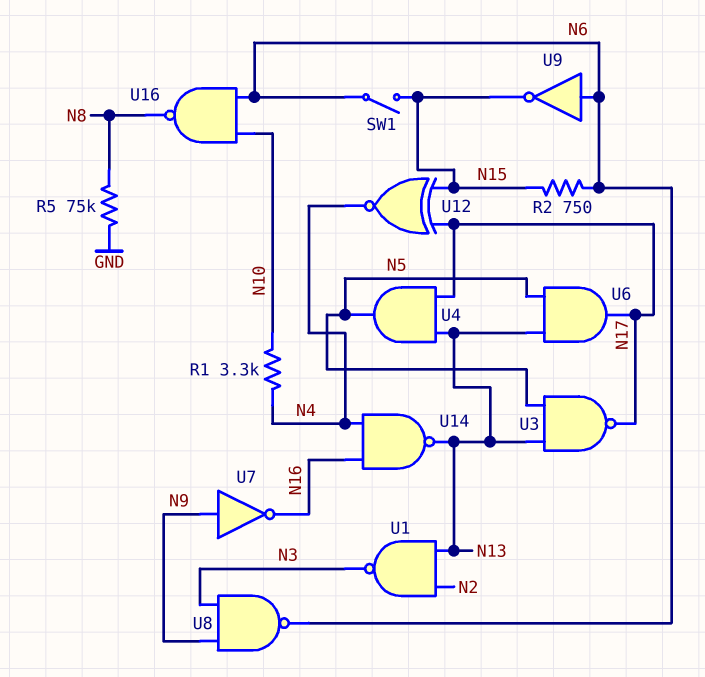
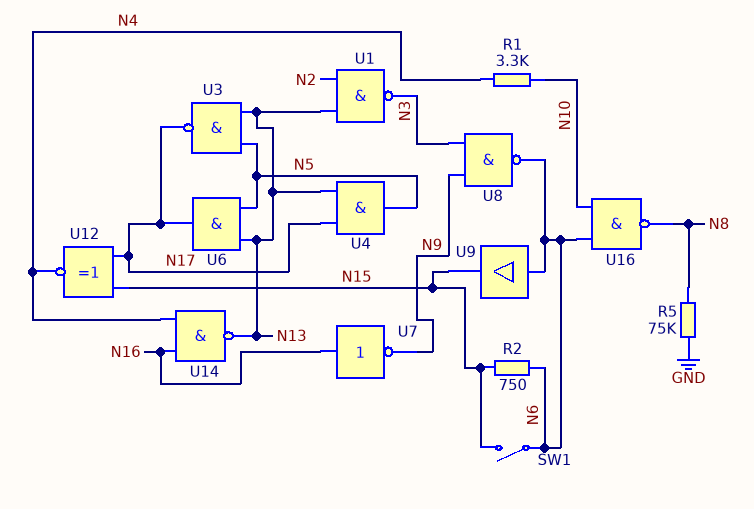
U7: NOT (in N9, out N16) -> NOT (in N16, out N9)
U9: NOT (in N6, out N15) -> buffer (in N6, out N15)

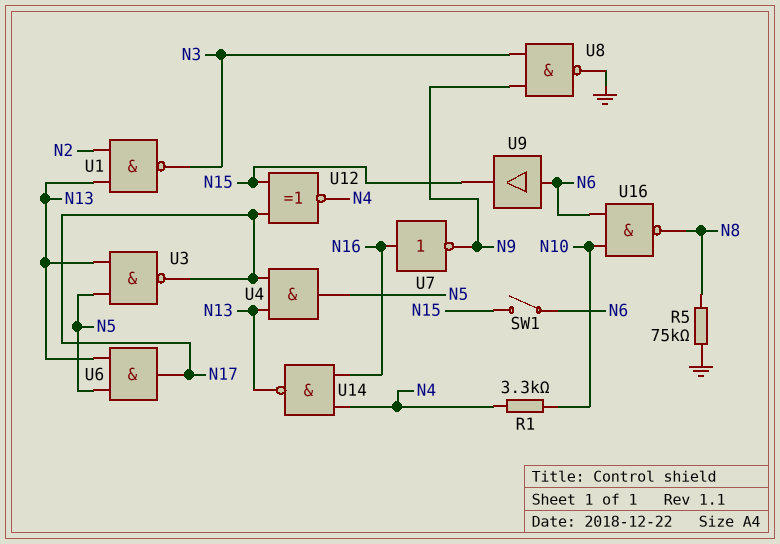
R2: 750 (N6, N15) -> none
U8: NAND (in N3, in N9, out N6) -> NAND (in N3, in N9, out GND)

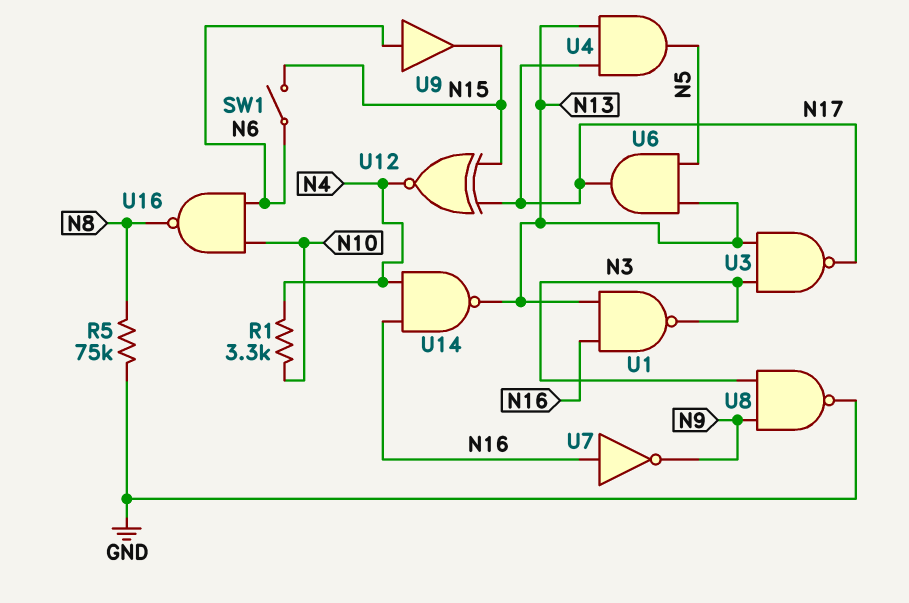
U1: NAND (in N2, in N13, out N3) -> NAND (in N13, in N16, out N3)
U3: NAND (in N5, in N13, out N17) -> NAND (in N3, in N13, out N17)

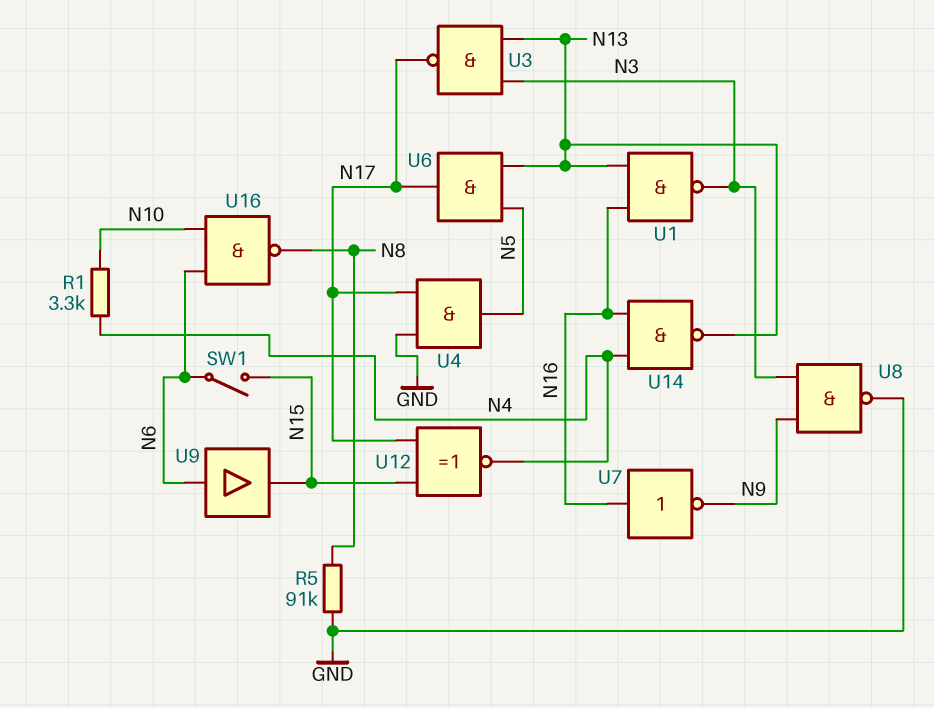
R5: 75k (GND, N8) -> 91k (GND, N8)
U4: AND (in N13, in N17, out N5) -> AND (in GND, in N17, out N5)

